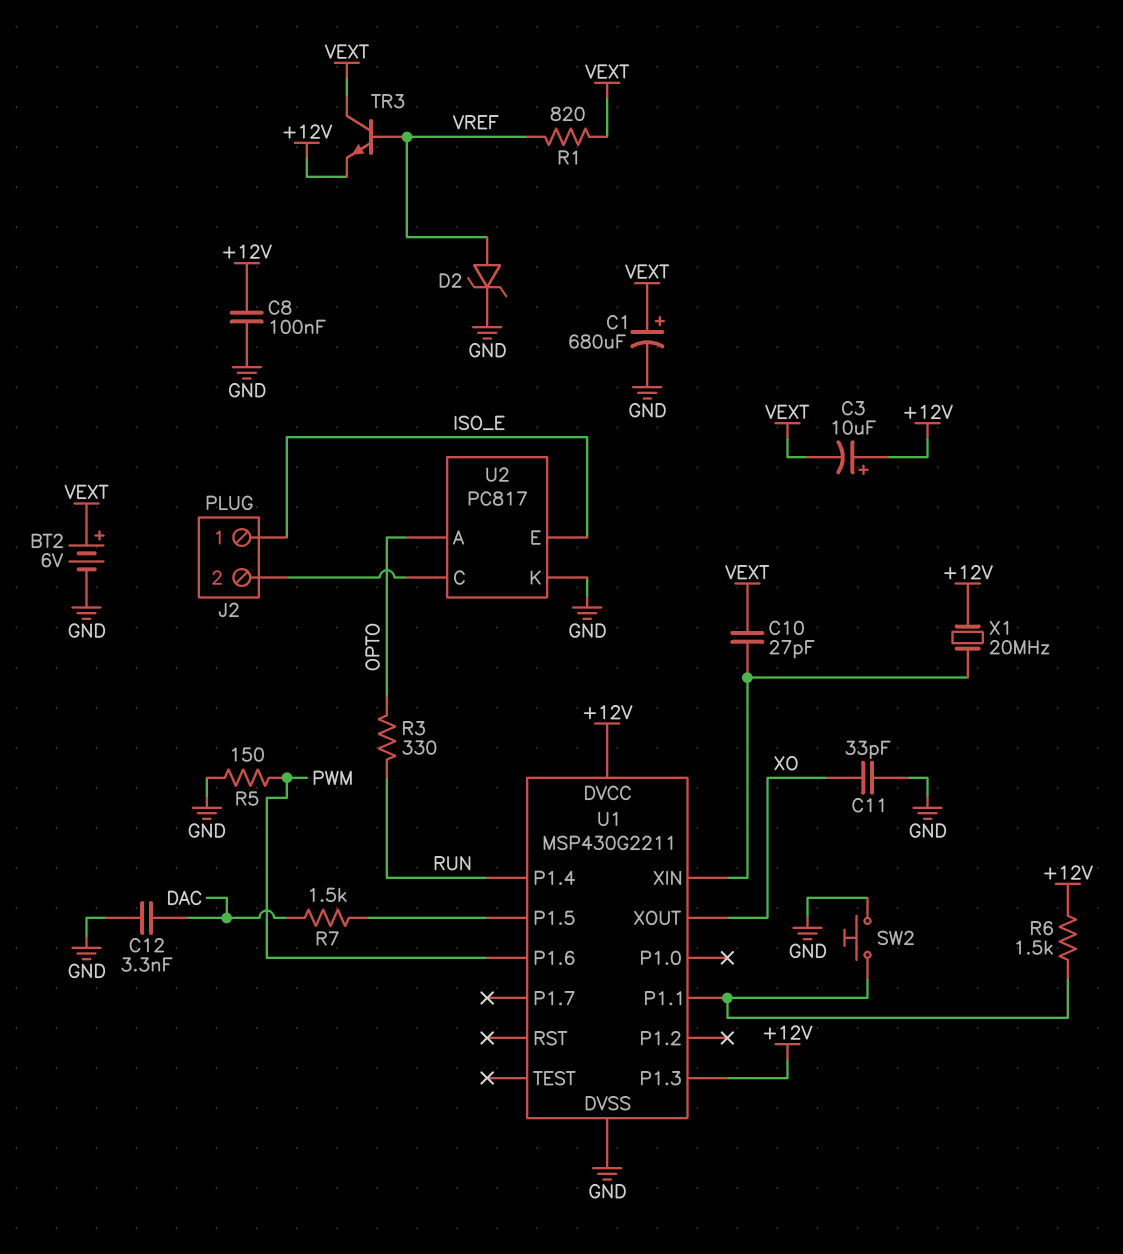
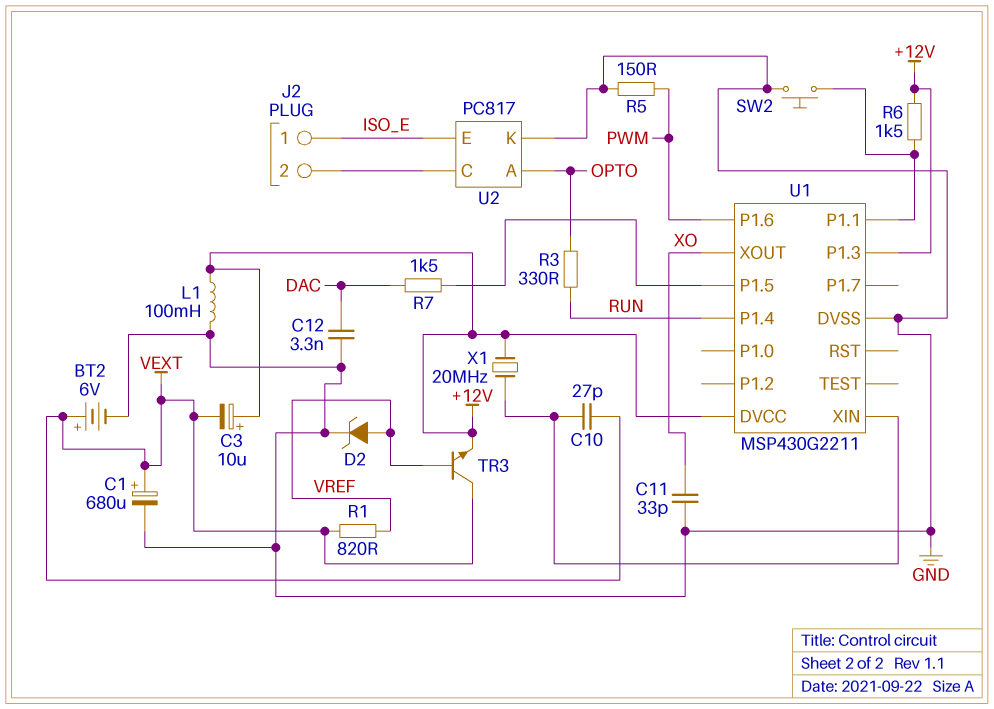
C8: 100nF (+12V, GND) -> none
L1: none -> 100mH (+12V, GND)

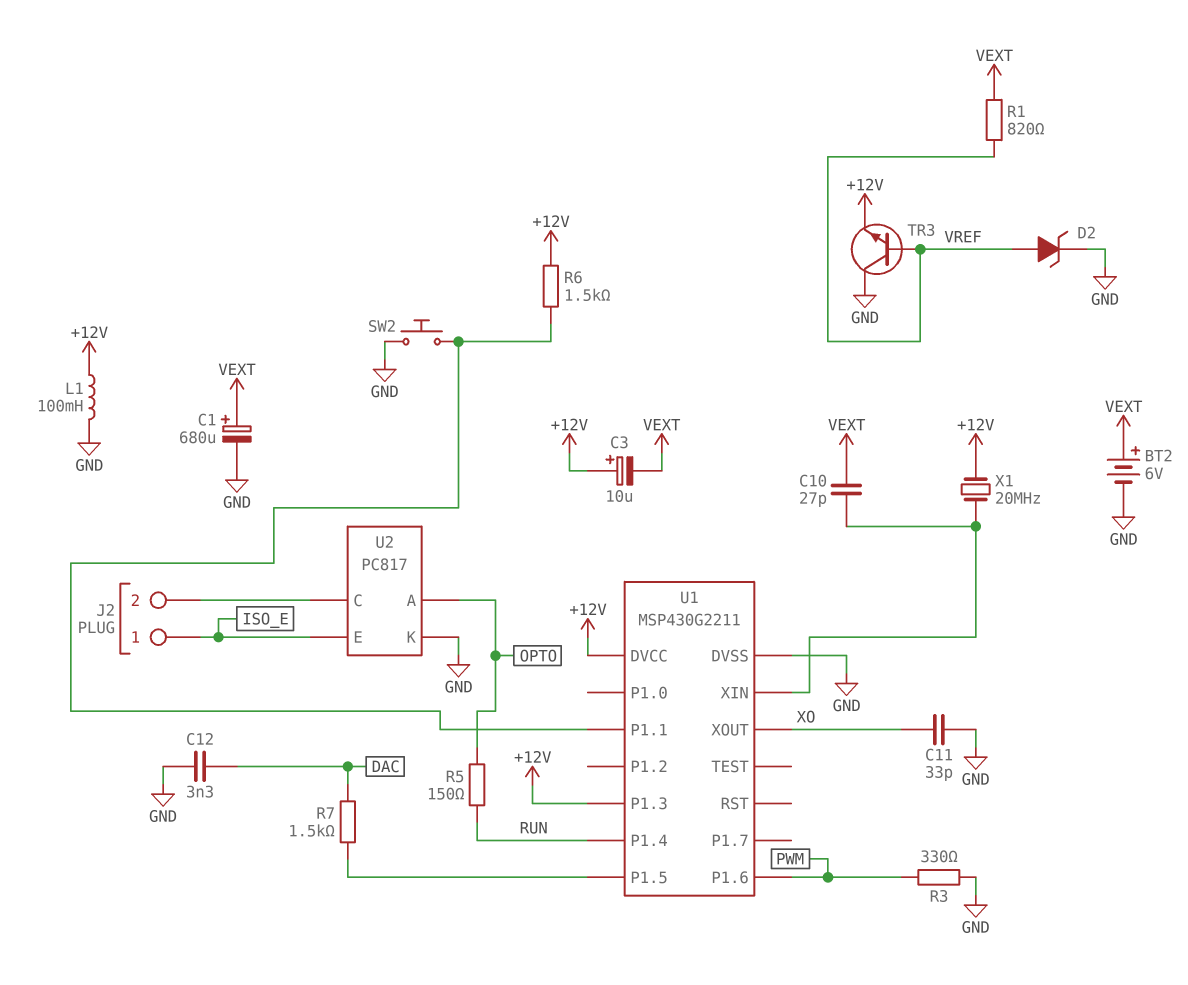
R3: 330 (OPTO, RUN) -> 330 (GND, PWM)
R5: 150 (GND, PWM) -> 150 (OPTO, RUN)
TR3: NPN (B VREF, C VEXT, E +12V) -> NPN (B VREF, C GND, E +12V)

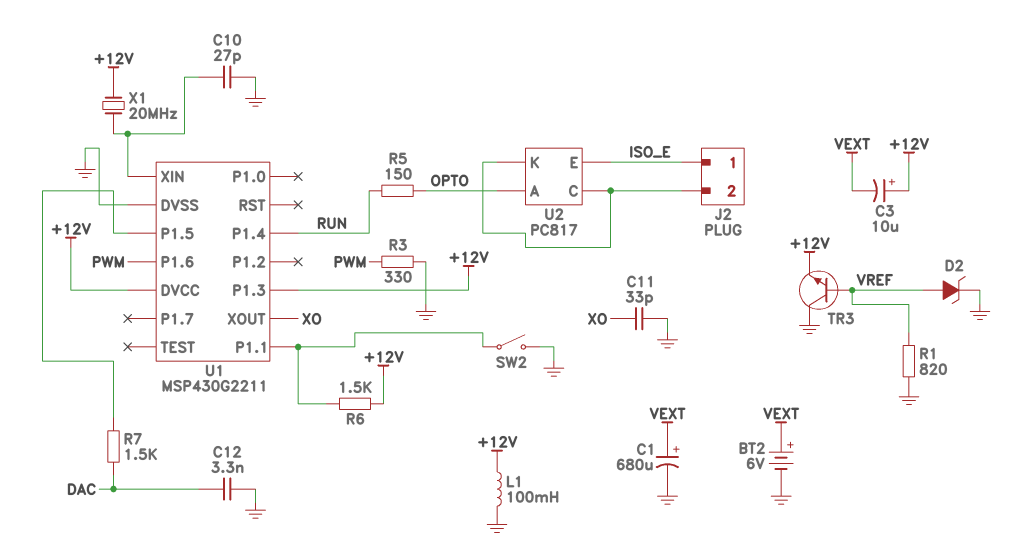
C10: 27pF (U1/XIN, VEXT) -> 27pF (GND, U1/XIN)
R1: 820 (VEXT, VREF) -> 820 (GND, VREF)
SW2: button (GND, U1/P1.1) -> switch (GND, U1/P1.1)
U2 pin K: GND -> J2/2

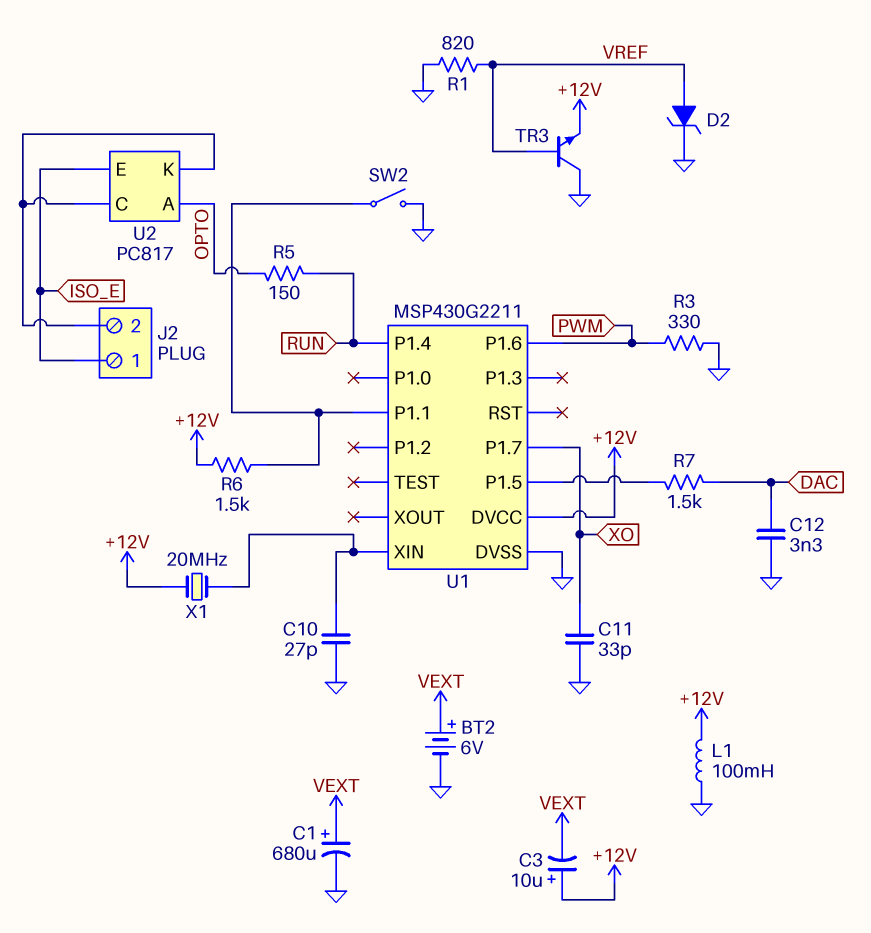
U1 pin P1.3: +12V -> none
U1 pin P1.7: none -> XO
U1 pin XOUT: XO -> none

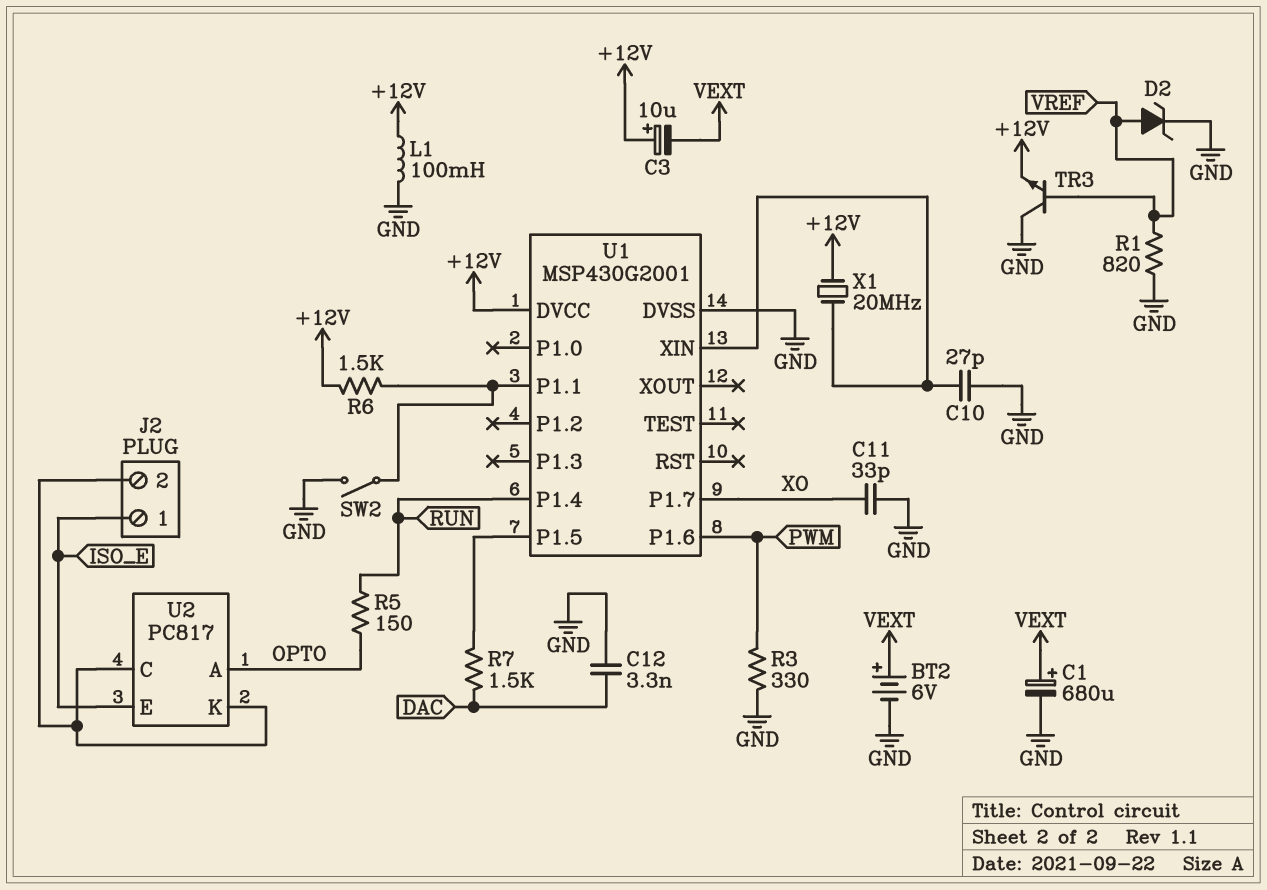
U1: MSP430G2211 -> MSP430G2001

